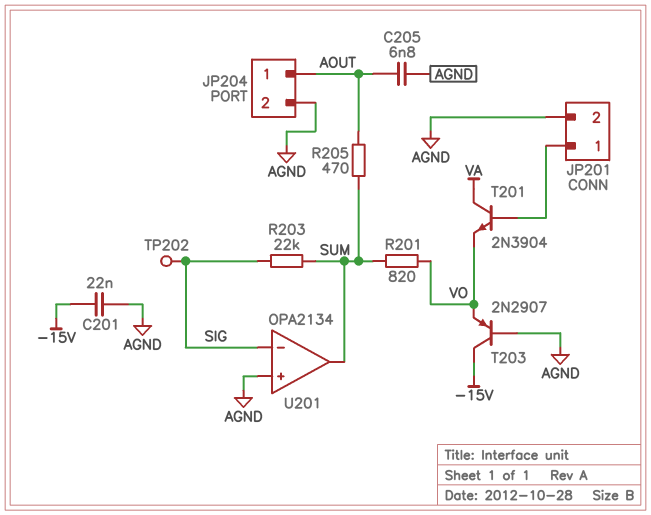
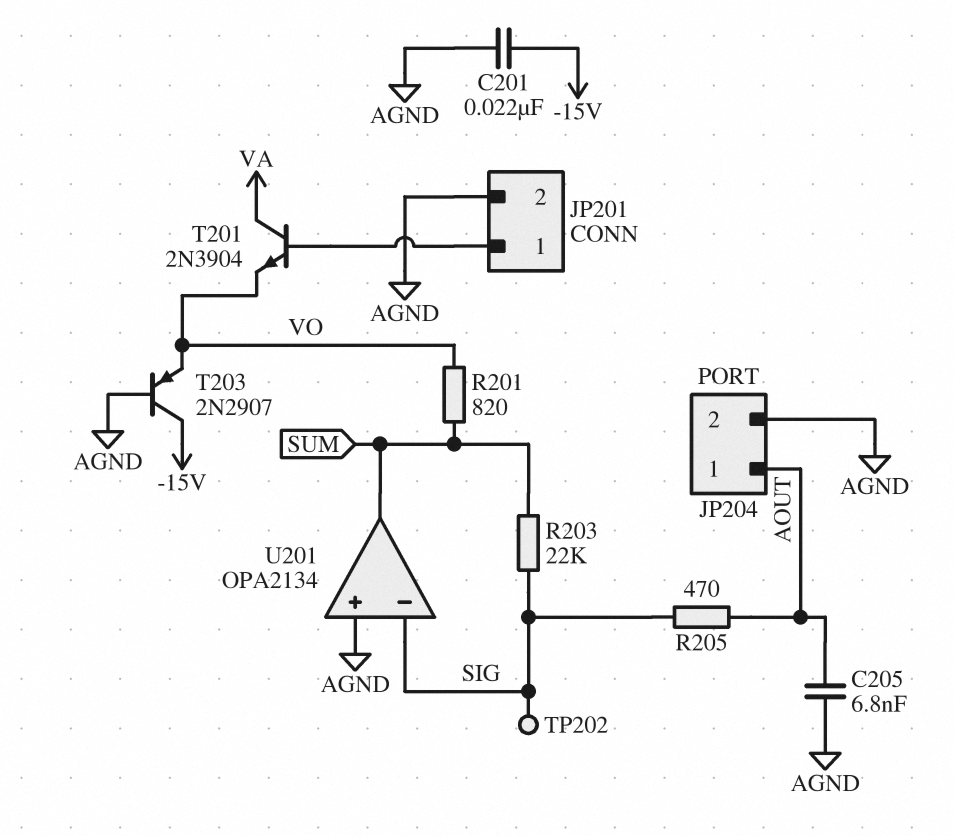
R205: 470 (AOUT, SUM) -> 470 (AOUT, SIG)

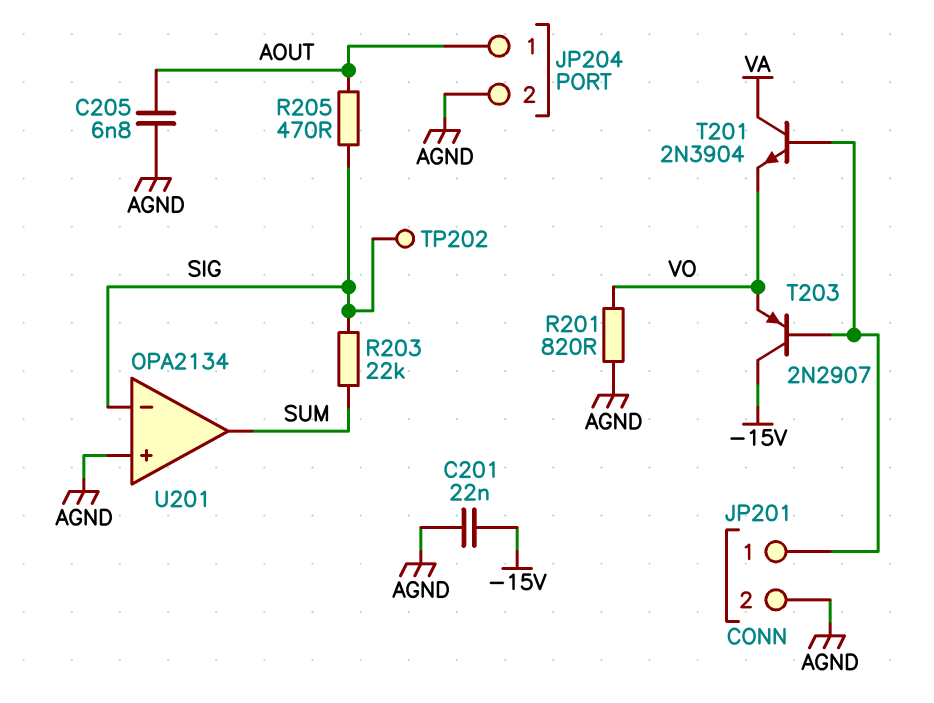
R201: 820 (SUM, VO) -> 820 (AGND, VO)
T203: PNP 2N2907 (B AGND, C -15V, E VO) -> PNP 2N2907 (B JP201/1, C -15V, E VO)

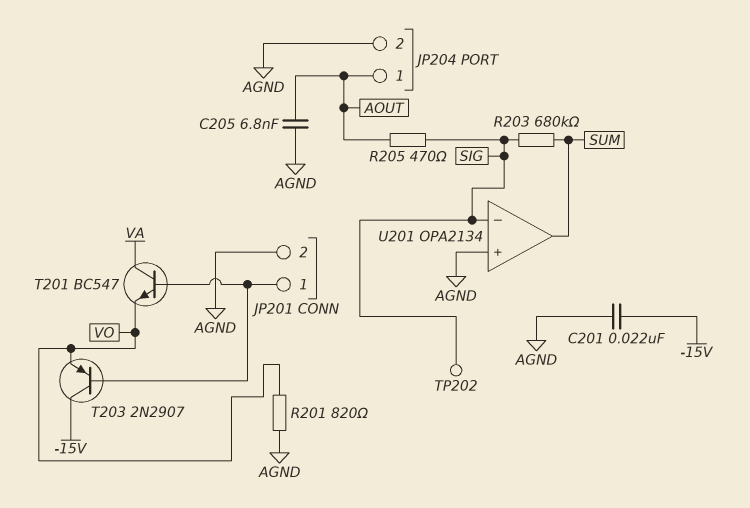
R203: 22k (SIG, SUM) -> 680k (SIG, SUM)
T201: NPN 2N3904 (B JP201/1, C VA, E VO) -> NPN BC547 (B JP201/1, C VA, E VO)

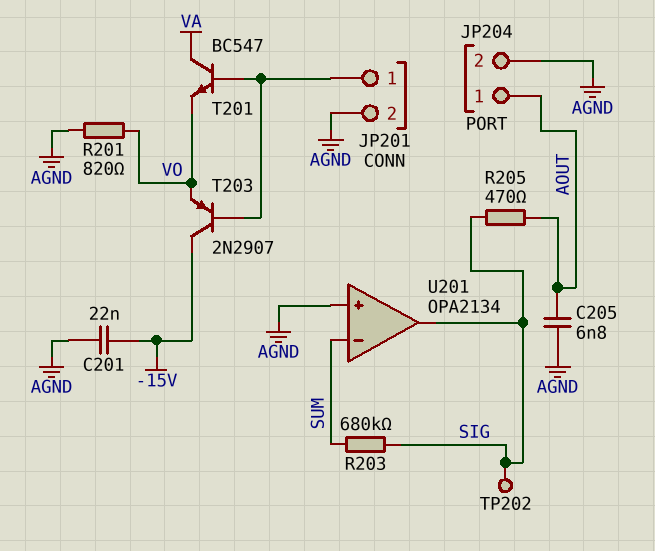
U201 pin in-: SIG -> SUM
U201 pin out: SUM -> SIG

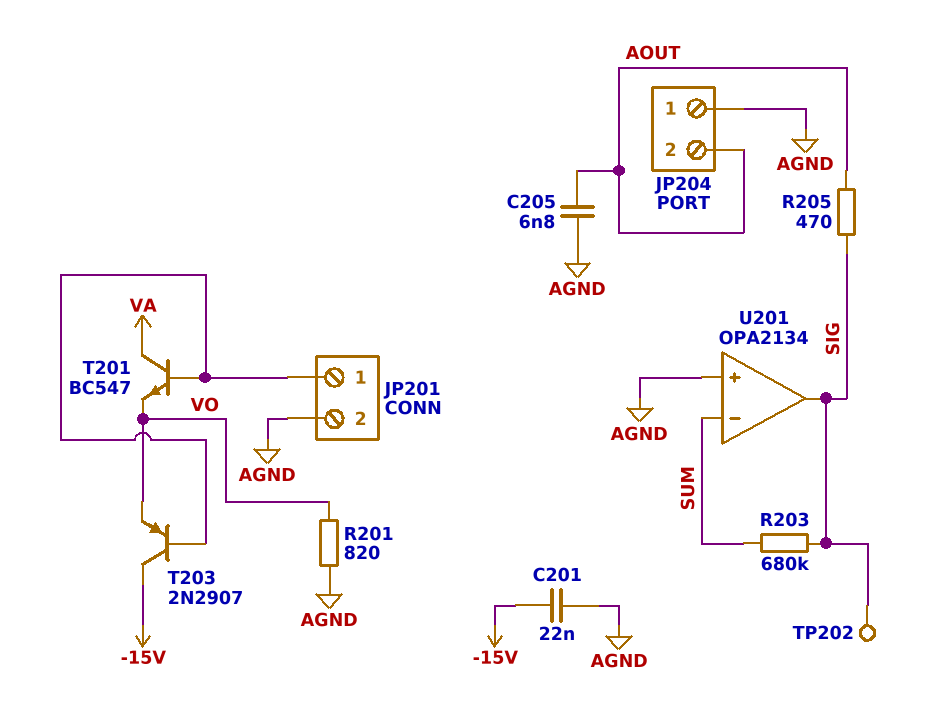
JP204 pin 1: AOUT -> AGND
JP204 pin 2: AGND -> AOUT

